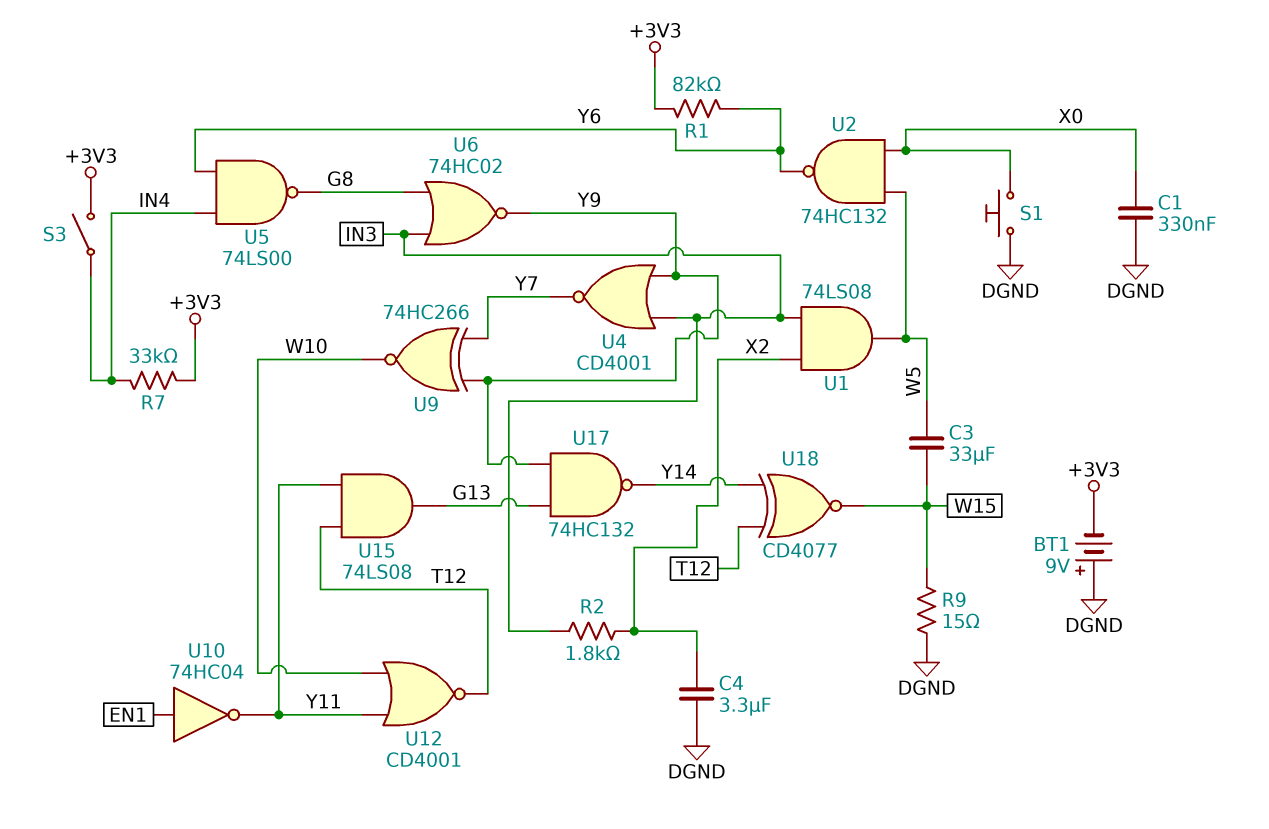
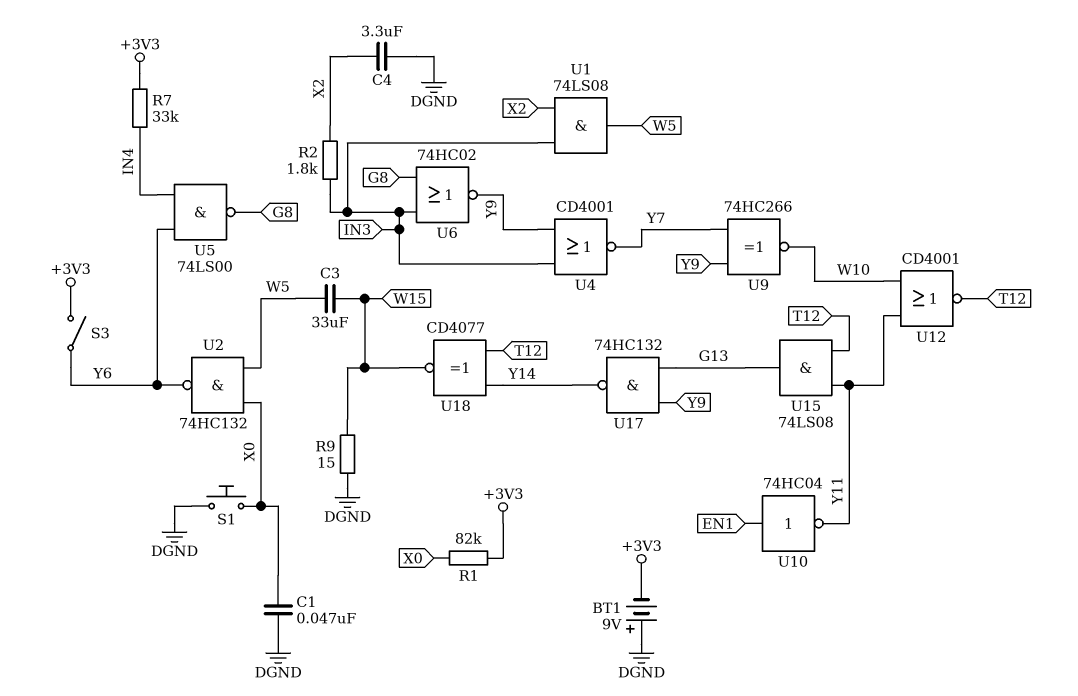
C1: 330nF (DGND, X0) -> 47nF (DGND, X0)
R1: 82k (+3V3, Y6) -> 82k (+3V3, X0)
S3: switch (+3V3, IN4) -> switch (+3V3, Y6)

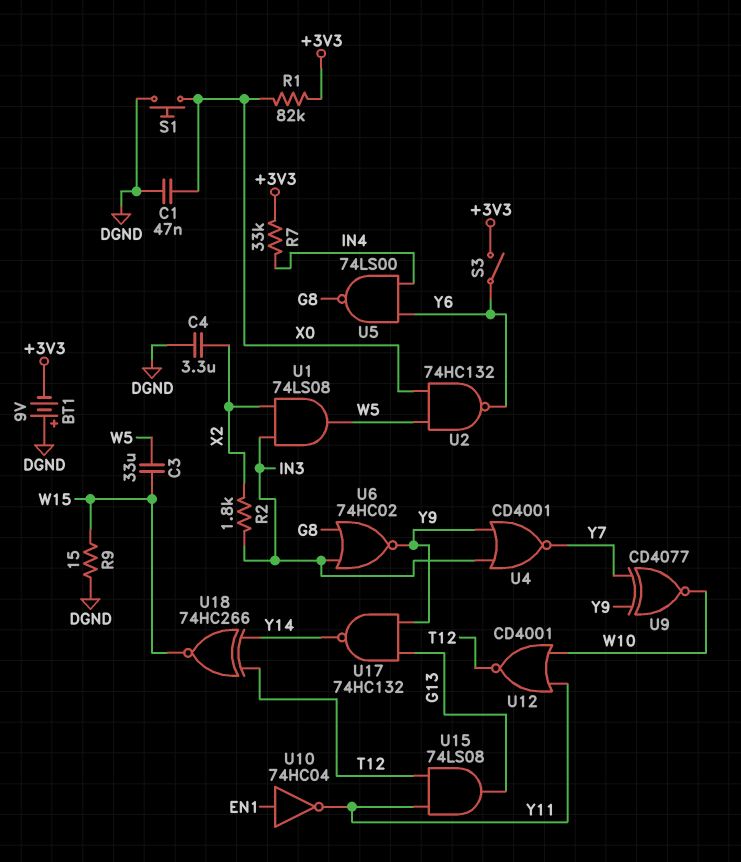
U9: XNOR 74HC266 (in Y7, in Y9, out W10) -> XNOR CD4077 (in Y7, in Y9, out W10)
U18: XNOR CD4077 (in T12, in Y14, out W15) -> XNOR 74HC266 (in T12, in Y14, out W15)

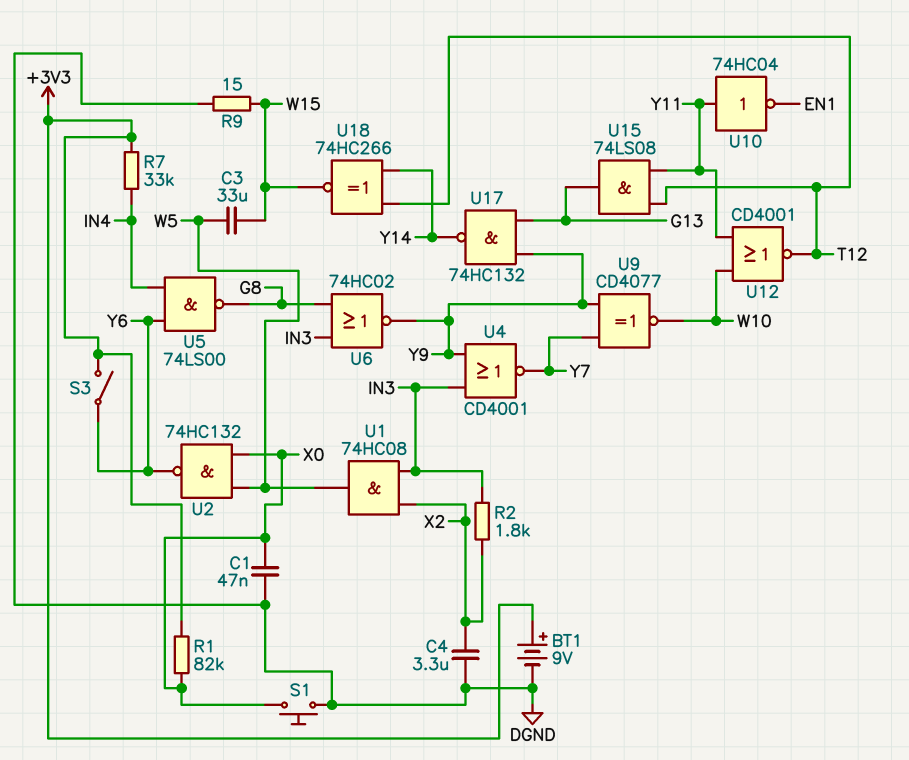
BT1: 9V (plus DGND, minus +3V3) -> 9V (plus +3V3, minus DGND)
U1: AND 74LS08 (in IN3, in X2, out W5) -> AND 74HC08 (in IN3, in X2, out W5)
U10: NOT 74HC04 (in EN1, out Y11) -> NOT 74HC04 (in Y11, out EN1)

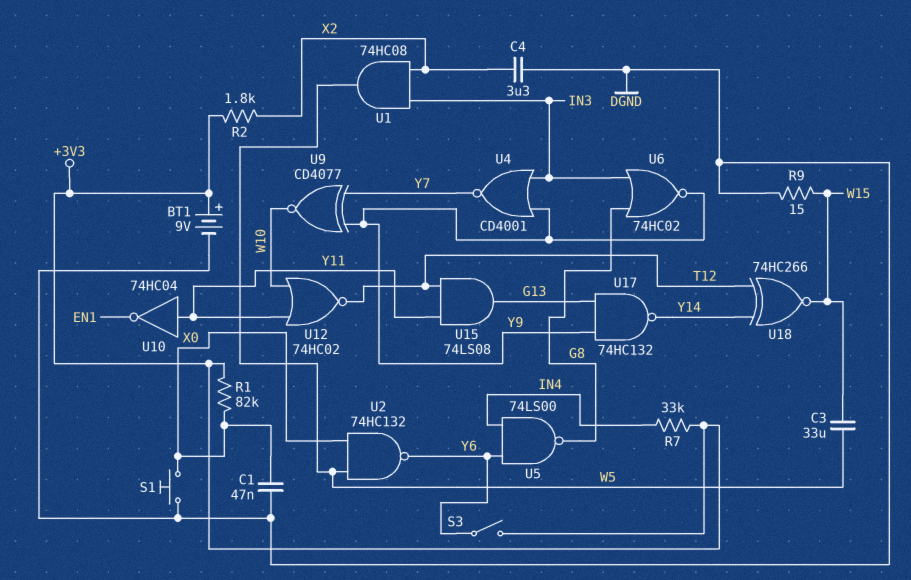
R2: 1.8k (IN3, X2) -> 1.8k (+3V3, X2)
U12: NOR CD4001 (in W10, in Y11, out T12) -> NOR 74HC02 (in W10, in Y11, out T12)

